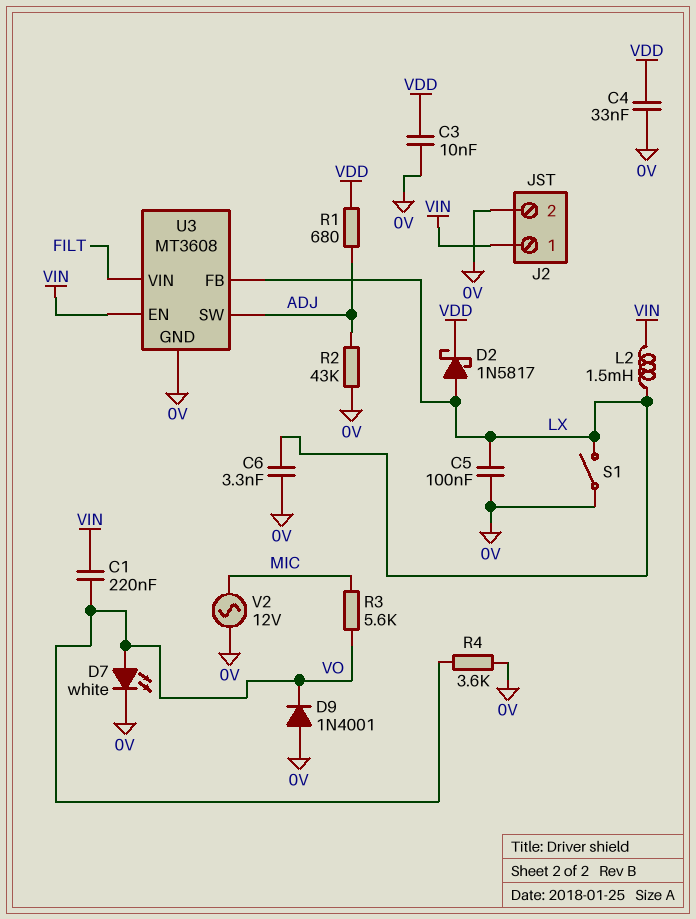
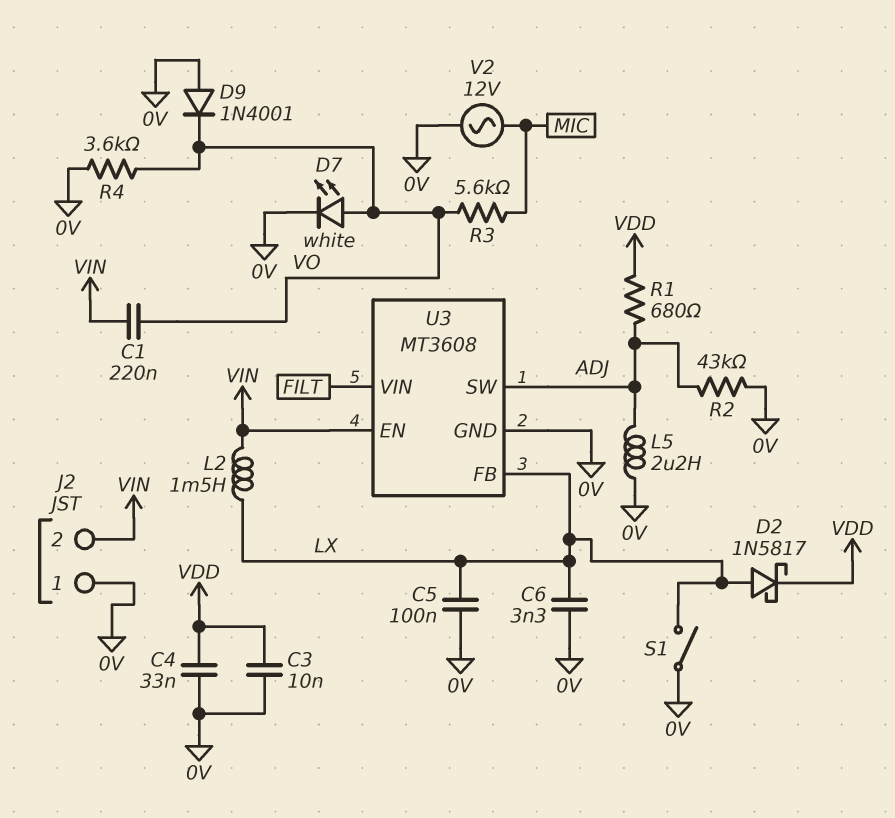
J2 pin 1: VIN -> 0V
J2 pin 2: 0V -> VIN
L5: none -> 2.2uH (0V, ADJ)

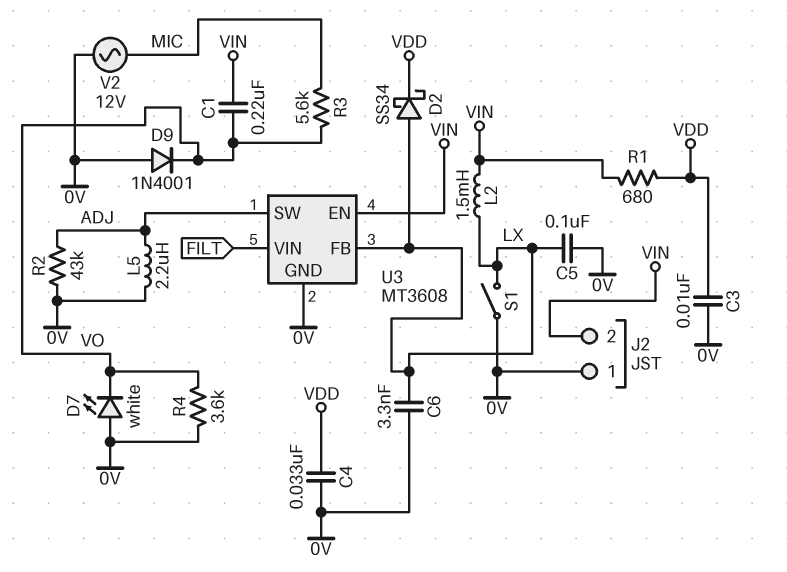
D2: schottky 1N5817 (A LX, K VDD) -> schottky SS34 (A LX, K VDD)
D7: LED white (A VO, K 0V) -> LED white (A 0V, K VO)
R1: 680 (ADJ, VDD) -> 680 (VDD, VIN)

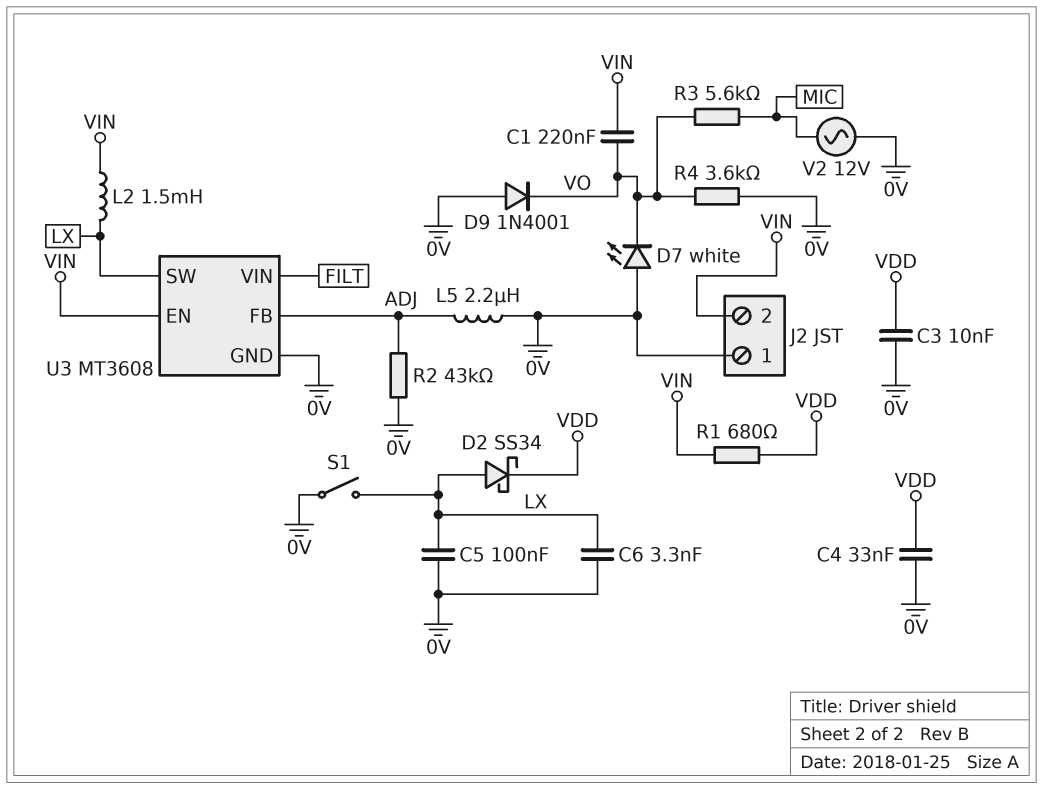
U3 pin FB: LX -> ADJ
U3 pin SW: ADJ -> LX

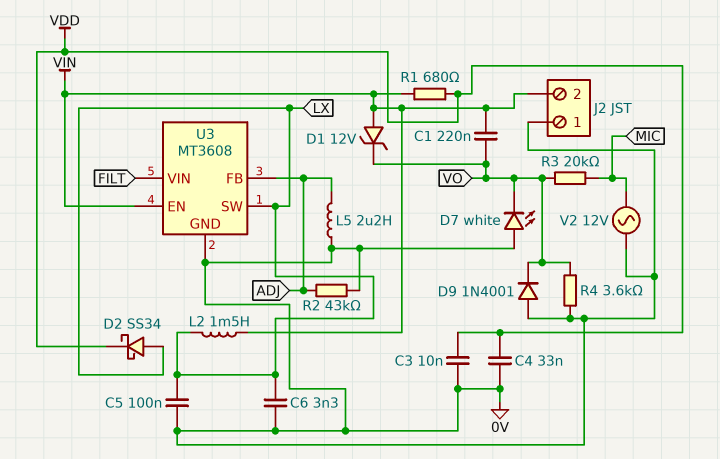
D1: none -> zener 12V (A VIN, K VO)
R3: 5.6k (MIC, VO) -> 20k (MIC, VO)
S1: switch (0V, LX) -> none

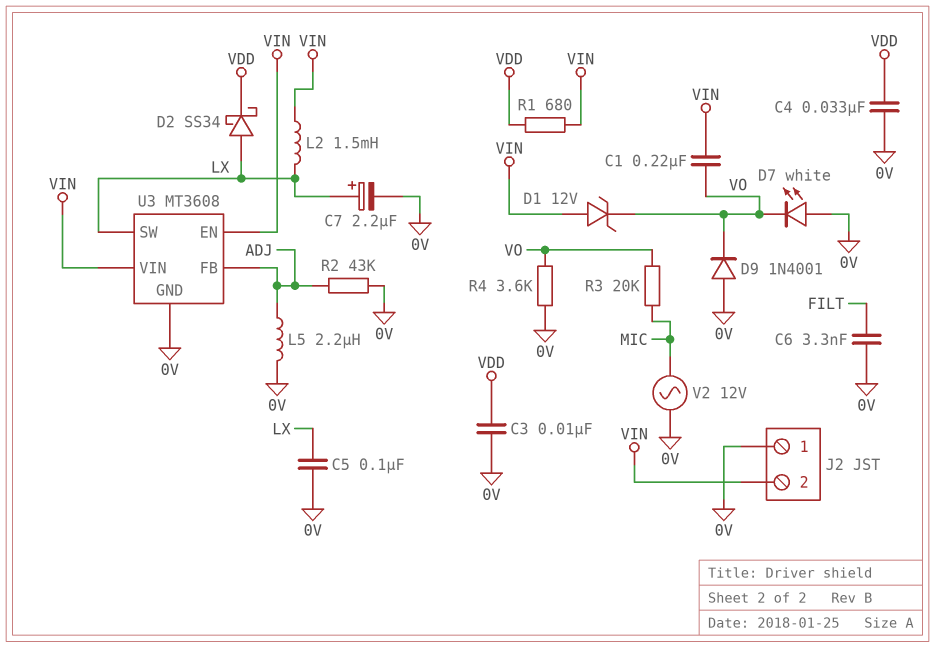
C6: 3.3nF (0V, LX) -> 3.3nF (0V, FILT)
C7: none -> 2.2uF (plus LX, minus 0V)
U3 pin VIN: FILT -> VIN

